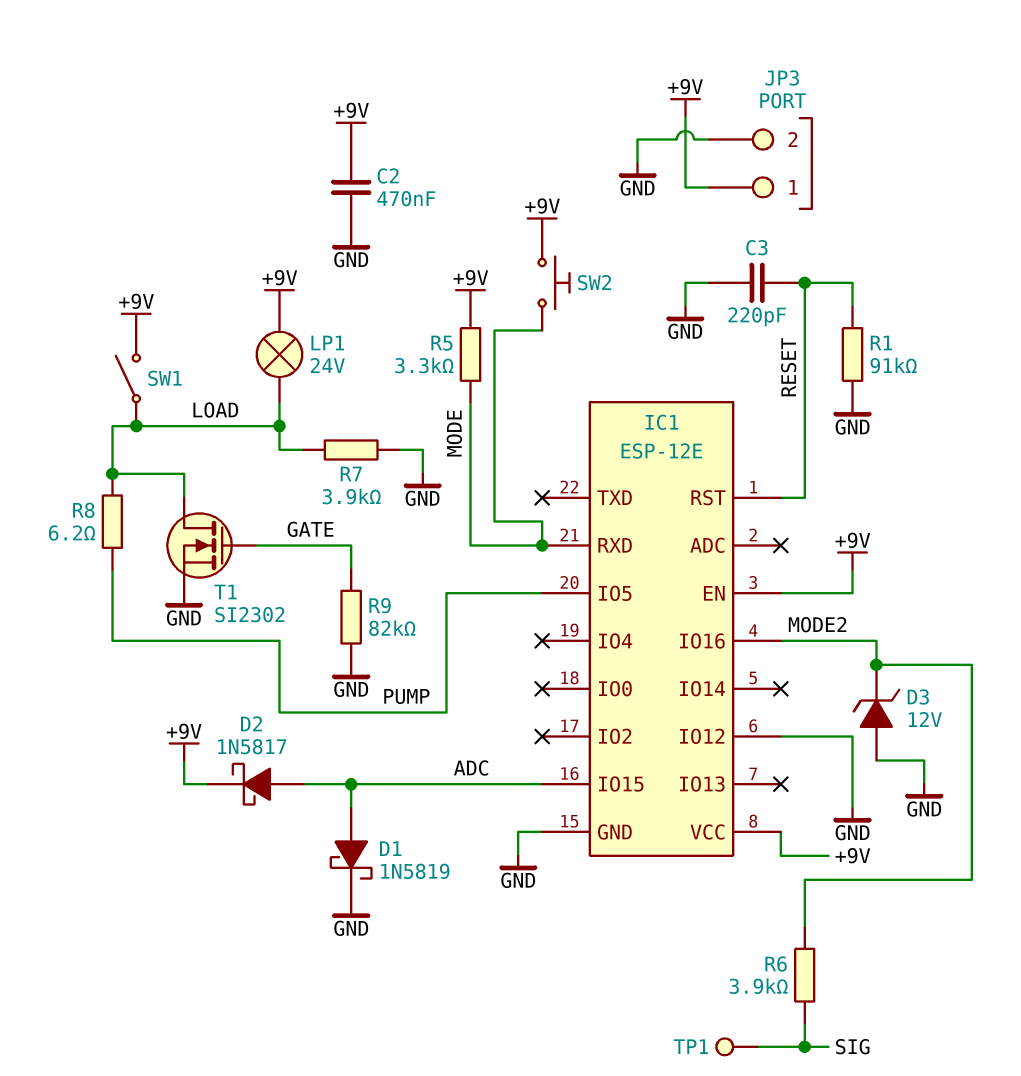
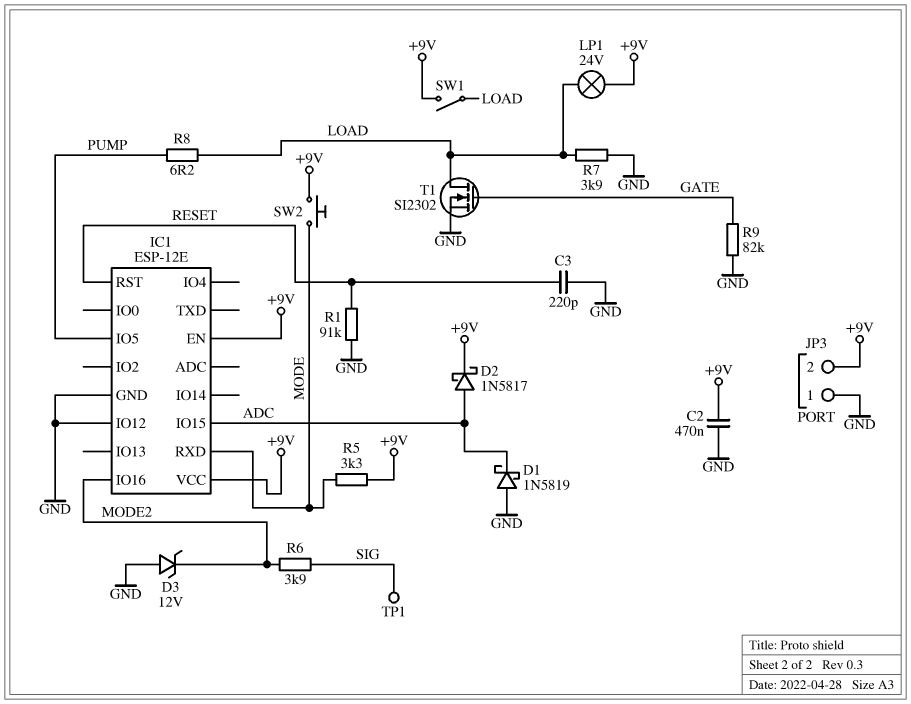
D1: schottky 1N5819 (A ADC, K GND) -> schottky 1N5819 (A GND, K ADC)
JP3 pin 1: +9V -> GND
JP3 pin 2: GND -> +9V

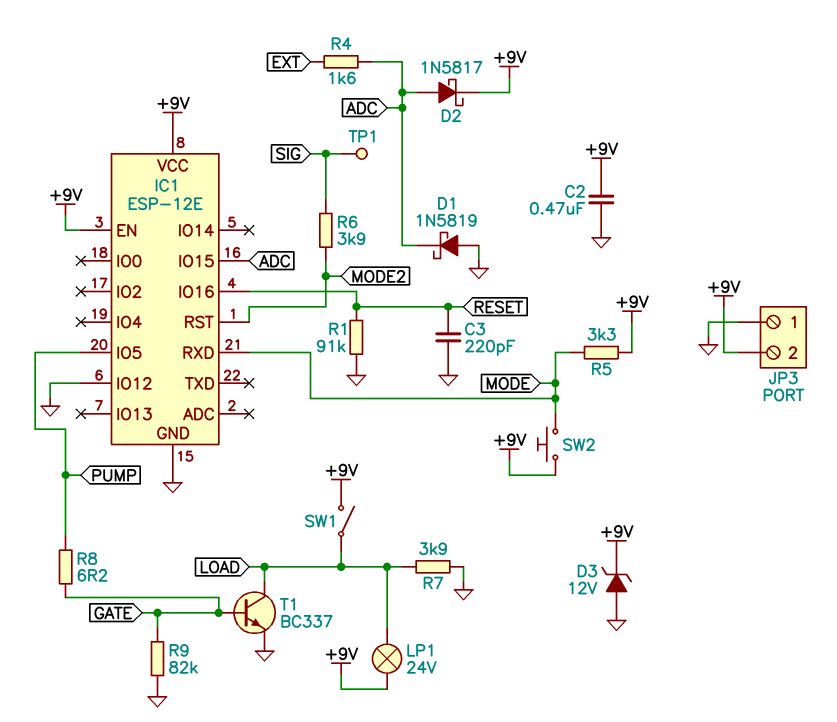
D3: zener 12V (A GND, K MODE2) -> zener 12V (A GND, K +9V)
IC1 pin IO16: MODE2 -> RESET
IC1 pin RST: RESET -> MODE2
R4: none -> 1.6k (ADC, EXT)
R8: 6.2 (LOAD, PUMP) -> 6.2 (GATE, PUMP)
T1: NMOS SI2302 (G GATE, D LOAD, S GND) -> NPN BC337 (B GATE, C LOAD, E GND)

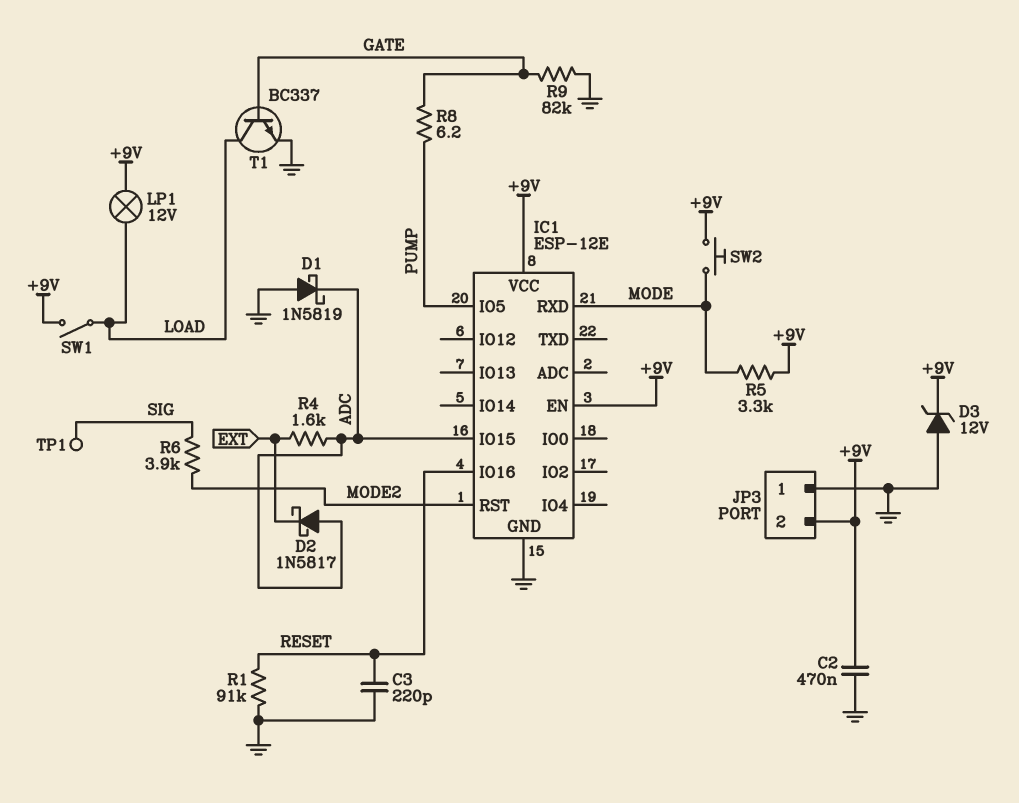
D2: schottky 1N5817 (A ADC, K +9V) -> schottky 1N5817 (A ADC, K EXT)
IC1 pin IO12: GND -> none
LP1: lamp 24V (+9V, LOAD) -> lamp 12V (+9V, LOAD)
R7: 3.9k (GND, LOAD) -> none

